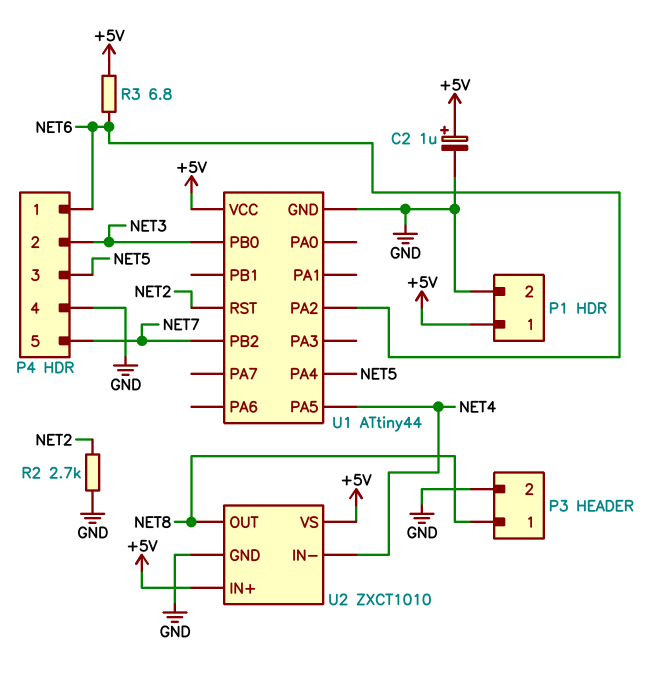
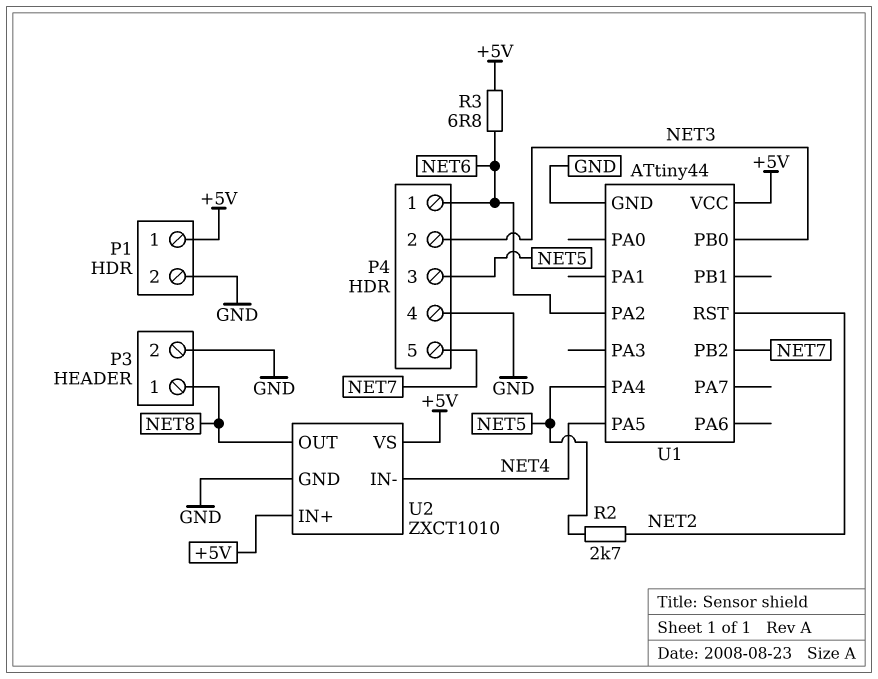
C2: 1uF (plus +5V, minus GND) -> none
R2: 2.7k (GND, NET2) -> 2.7k (NET2, NET5)

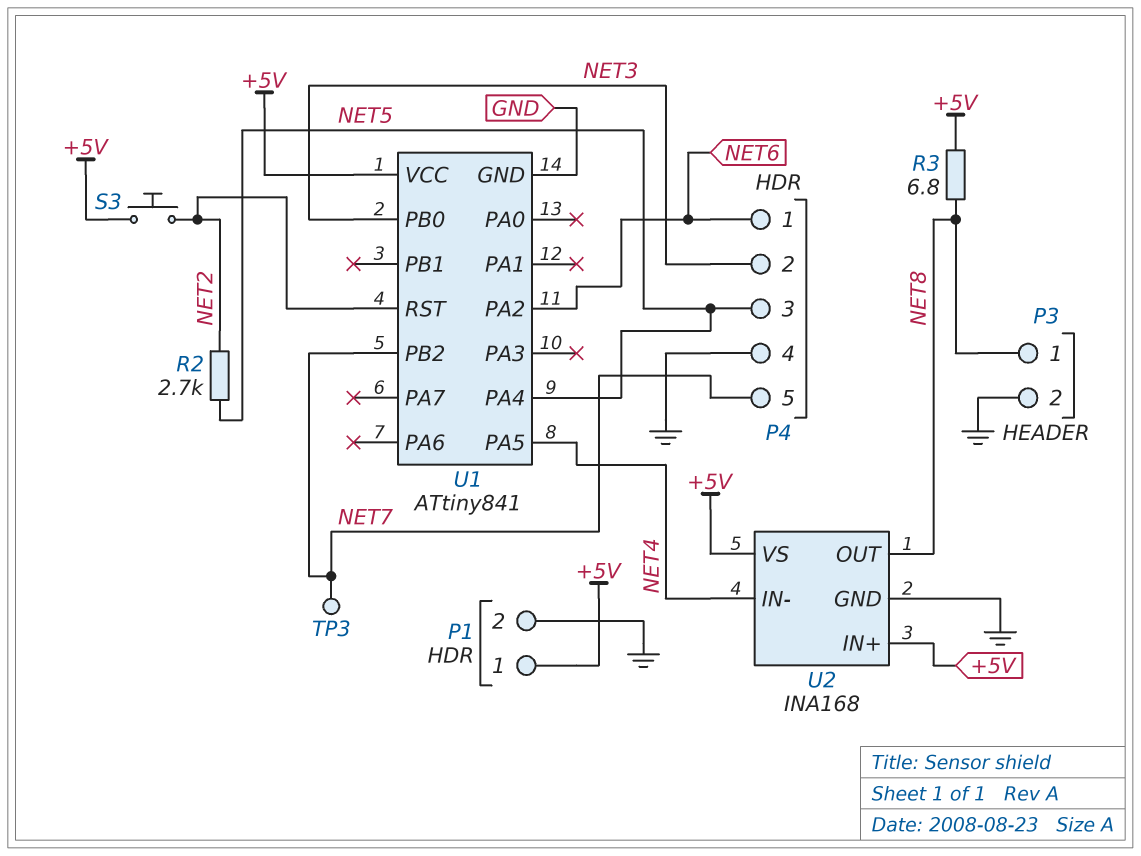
R3: 6.8 (+5V, NET6) -> 6.8 (+5V, NET8)
S3: none -> button (+5V, NET2)
TP3: none -> test point (NET7)
U1: ATtiny44 -> ATtiny841
U2: ZXCT1010 -> INA168

